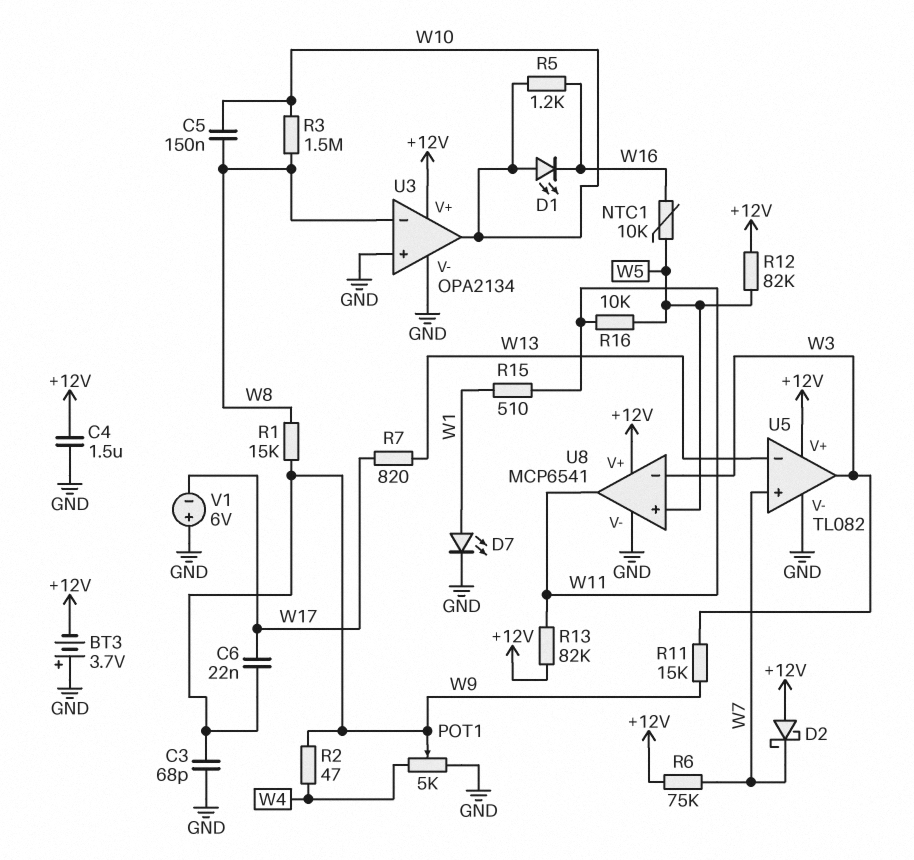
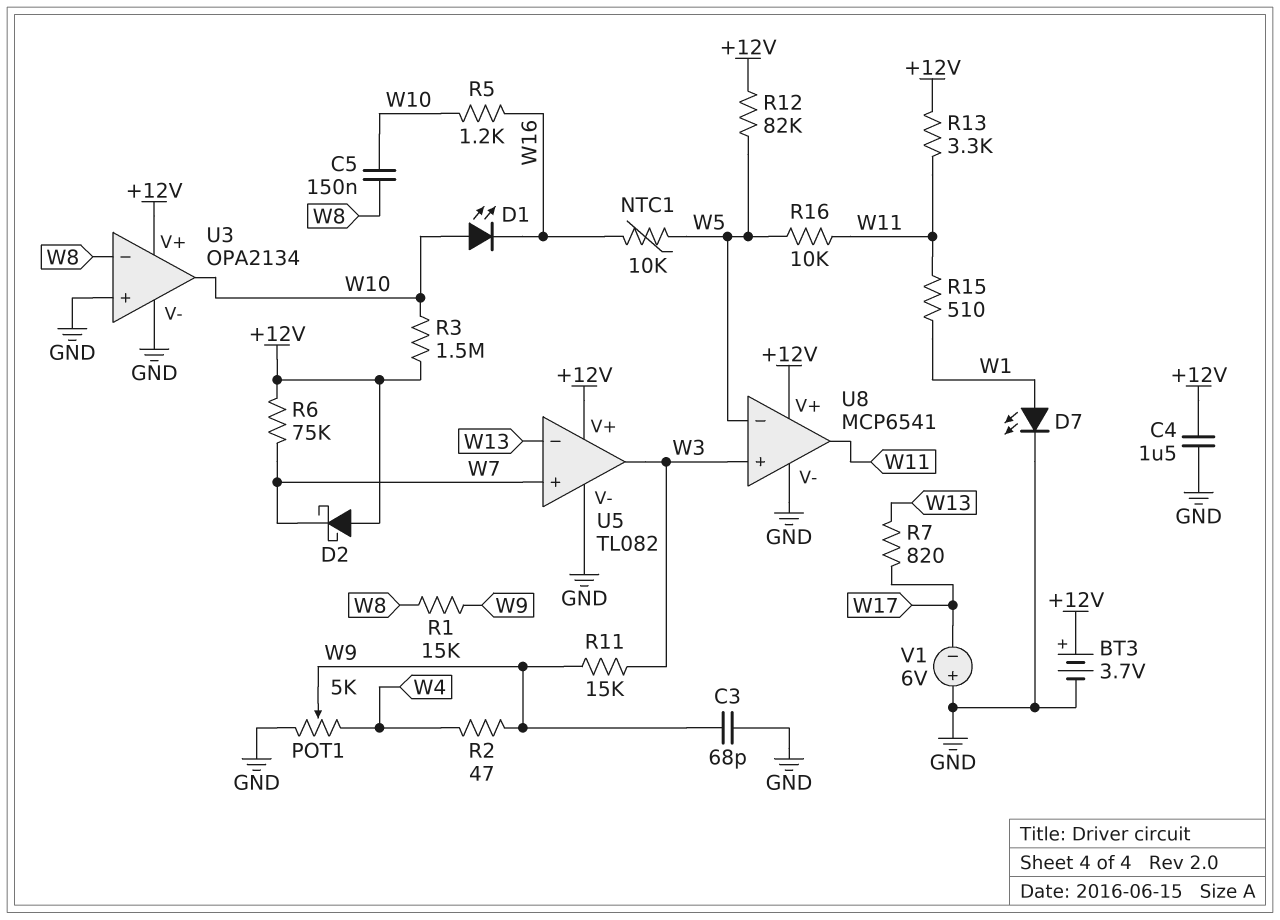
BT3: 3.7V (plus GND, minus +12V) -> 3.7V (plus +12V, minus GND)
C6: 22nF (W9, W17) -> none
R3: 1.5M (W8, W10) -> 1.5M (+12V, W10)
R13: 82k (+12V, W11) -> 3.3k (+12V, W11)
U8 pin in+: W5 -> W3
U8 pin in-: W3 -> W5

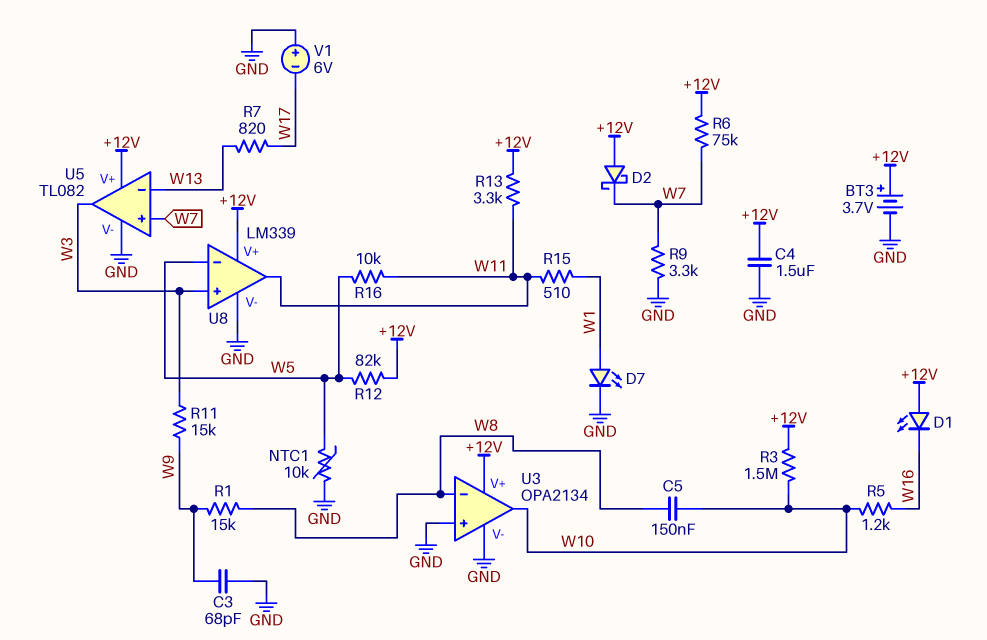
D1: LED (A W10, K W16) -> LED (A +12V, K W16)
NTC1: 10k (W5, W16) -> 10k (GND, W5)
POT1: 5k (GND, W4, wiper W9) -> none
R2: 47 (W4, W9) -> none
R9: none -> 3.3k (GND, W7)
U8: MCP6541 -> LM339

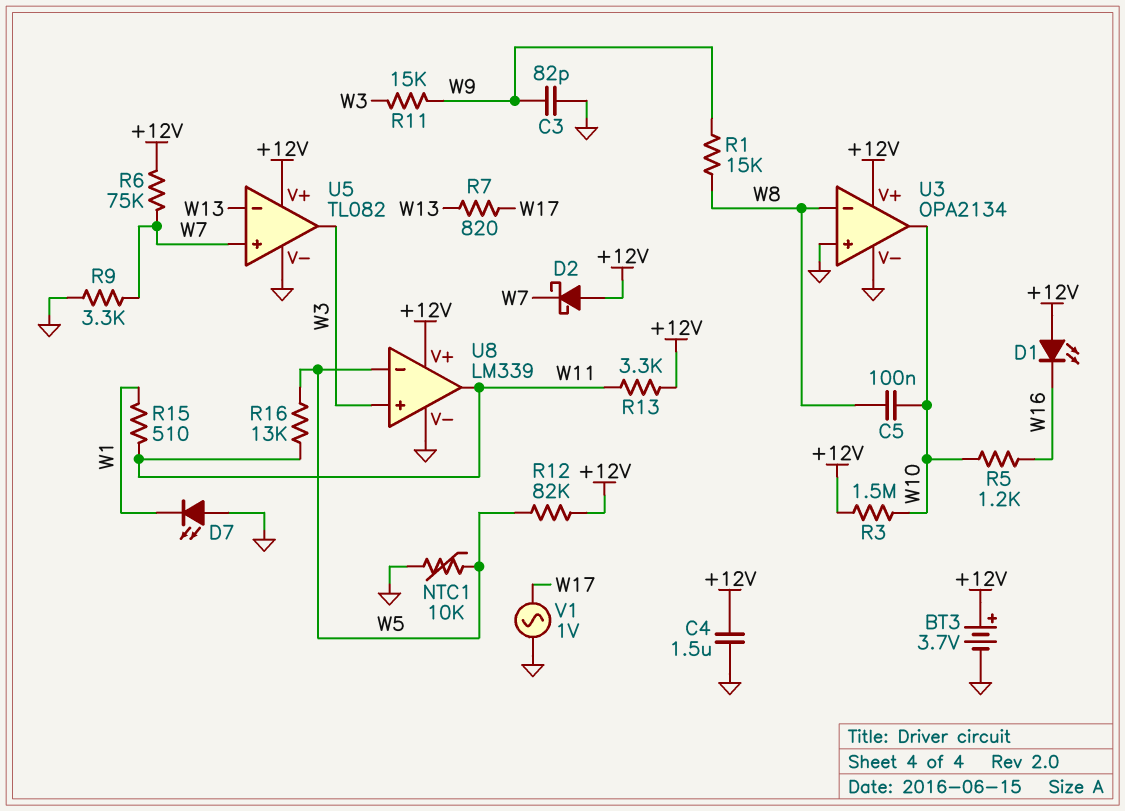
C3: 68pF (GND, W9) -> 82pF (GND, W9)
C5: 150nF (W8, W10) -> 100nF (W8, W10)
D7: LED (A W1, K GND) -> LED (A GND, K W1)
R16: 10k (W5, W11) -> 13k (W5, W11)
V1: 6V (plus GND, minus W17) -> AC 1V (GND, W17)

